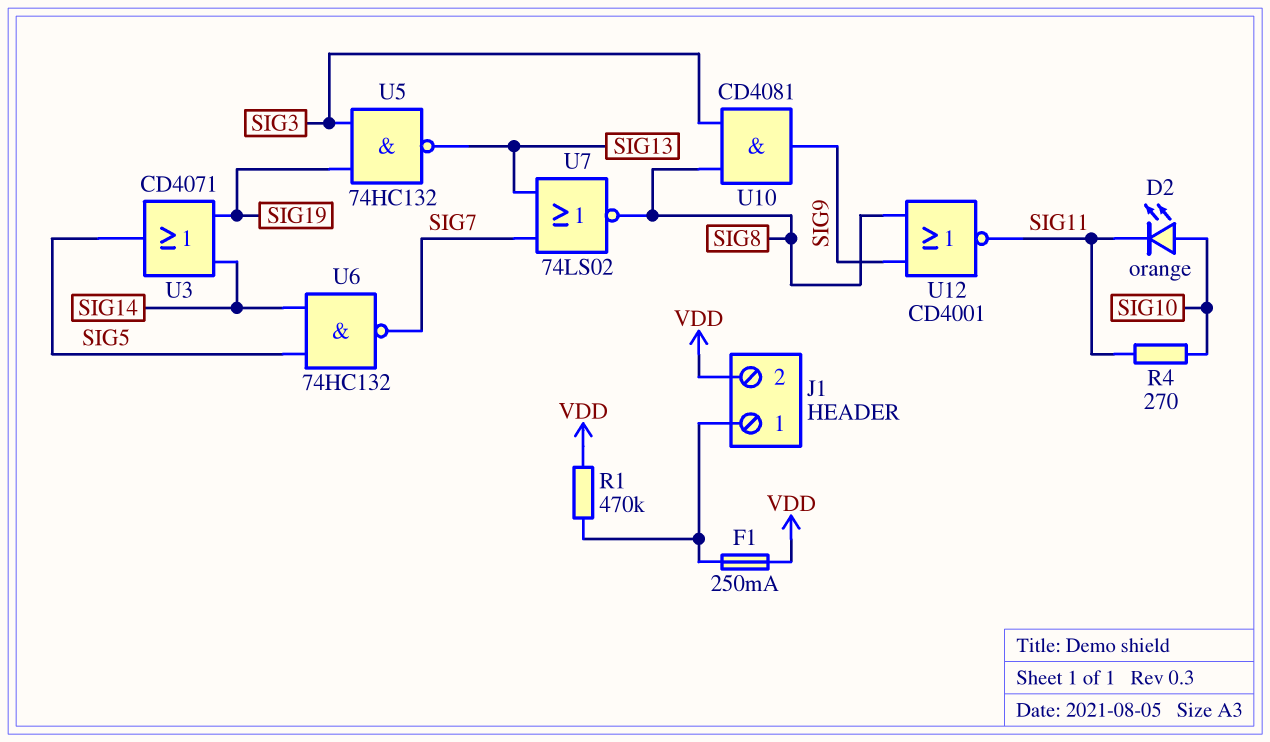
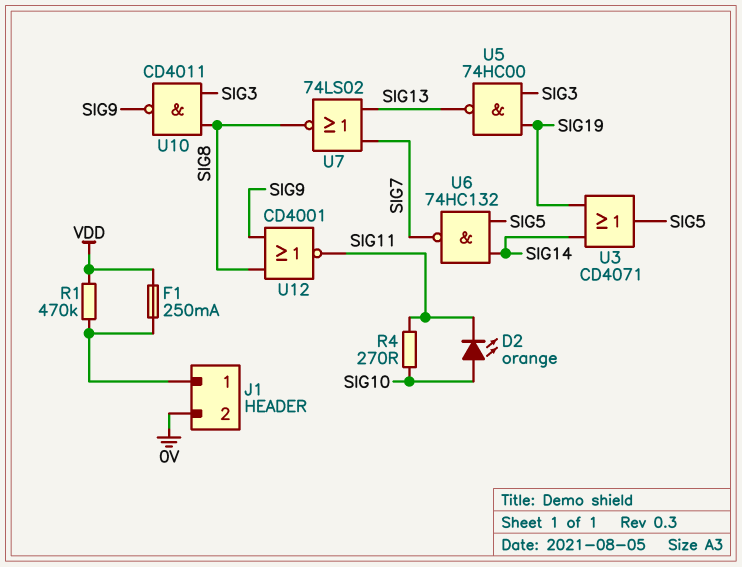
J1 pin 2: VDD -> 0V
U5: NAND 74HC132 (in SIG3, in SIG19, out SIG13) -> NAND 74HC00 (in SIG3, in SIG19, out SIG13)
U10: AND CD4081 (in SIG3, in SIG8, out SIG9) -> NAND CD4011 (in SIG3, in SIG8, out SIG9)

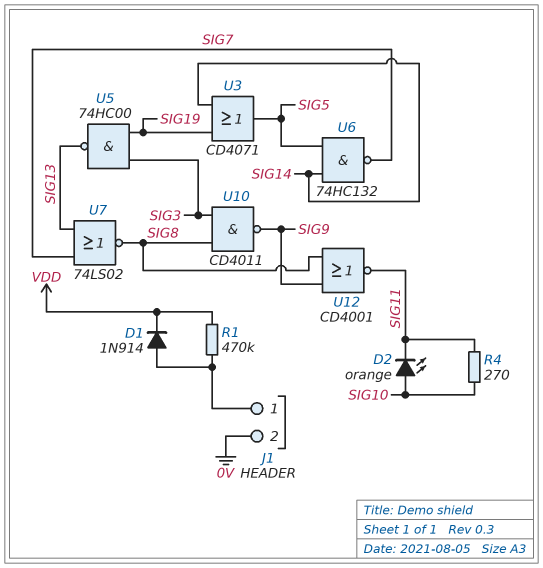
D1: none -> diode 1N914 (A J1/1, K VDD)
F1: 250mA (J1/1, VDD) -> none

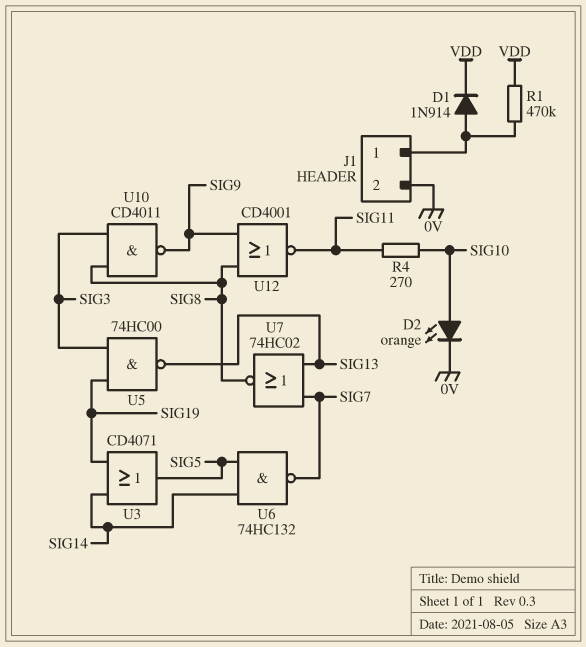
D2: LED orange (A SIG10, K SIG11) -> LED orange (A SIG10, K 0V)
U7: NOR 74LS02 (in SIG7, in SIG13, out SIG8) -> NOR 74HC02 (in SIG7, in SIG13, out SIG8)

